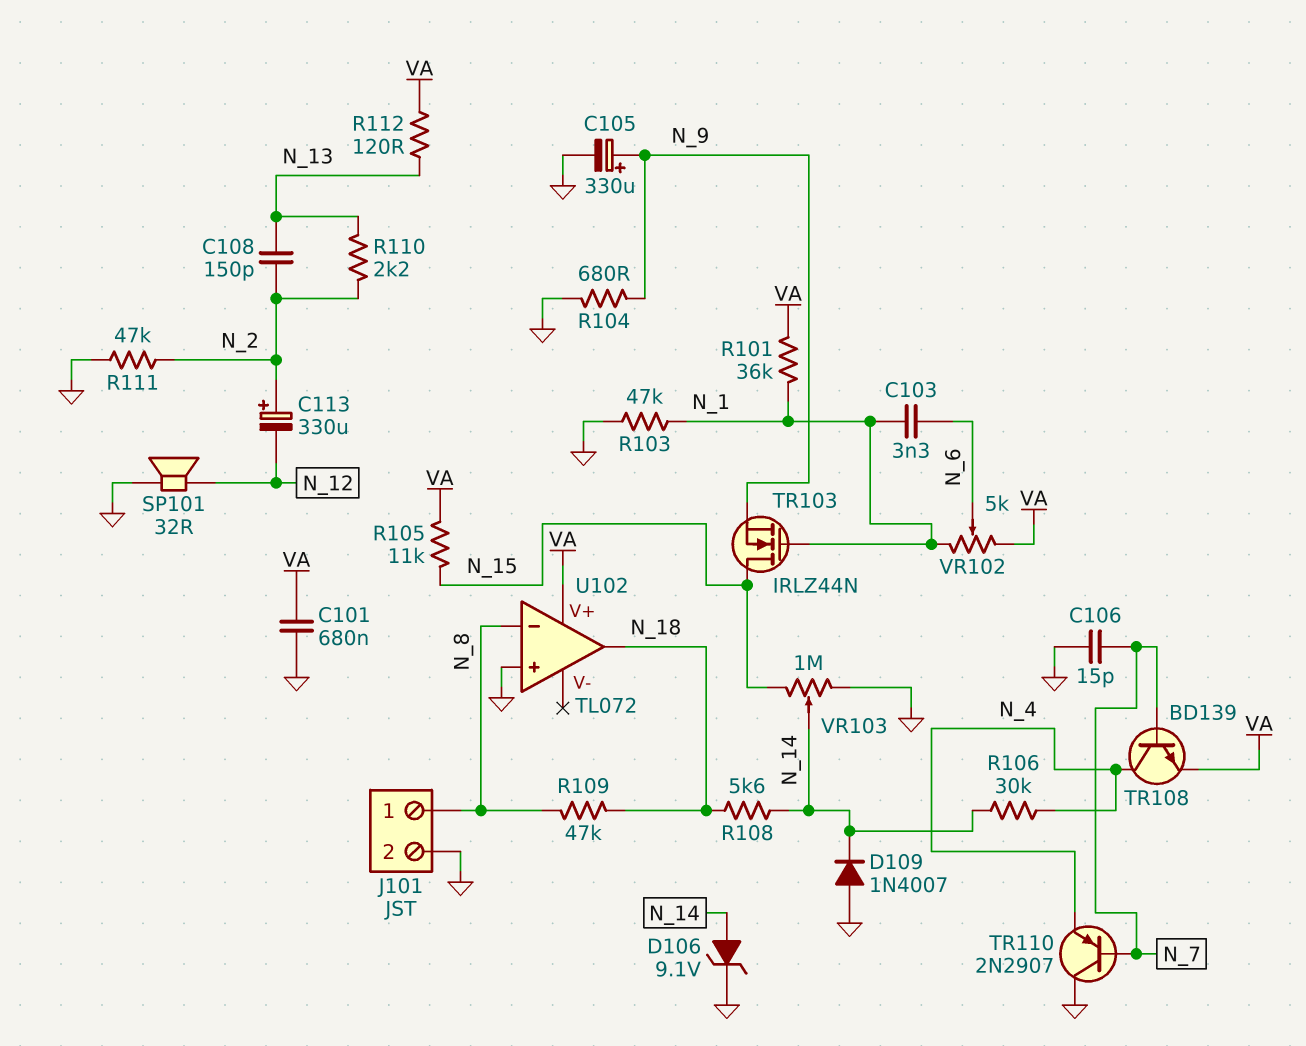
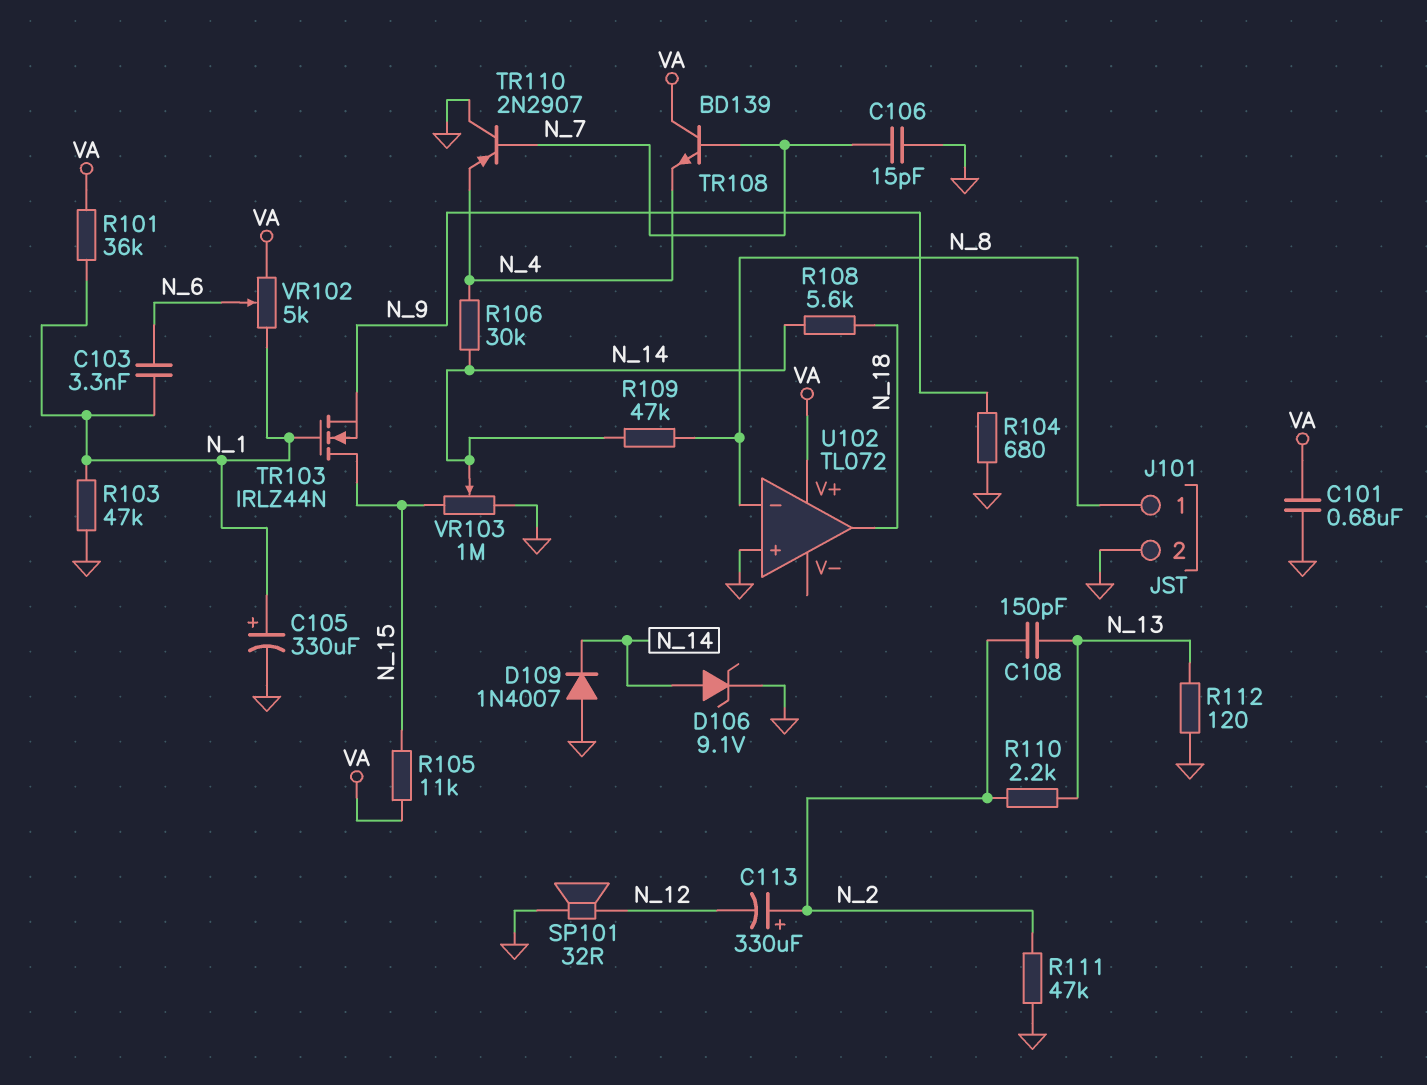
C105: 330uF (plus N_9, minus GND) -> 330uF (plus N_1, minus GND)
R109: 47k (N_8, N_18) -> 47k (N_8, N_14)
R112: 120 (N_13, VA) -> 120 (GND, N_13)
TR108: NPN BD139 (B N_7, C N_4, E VA) -> NPN BD139 (B N_7, C VA, E N_4)

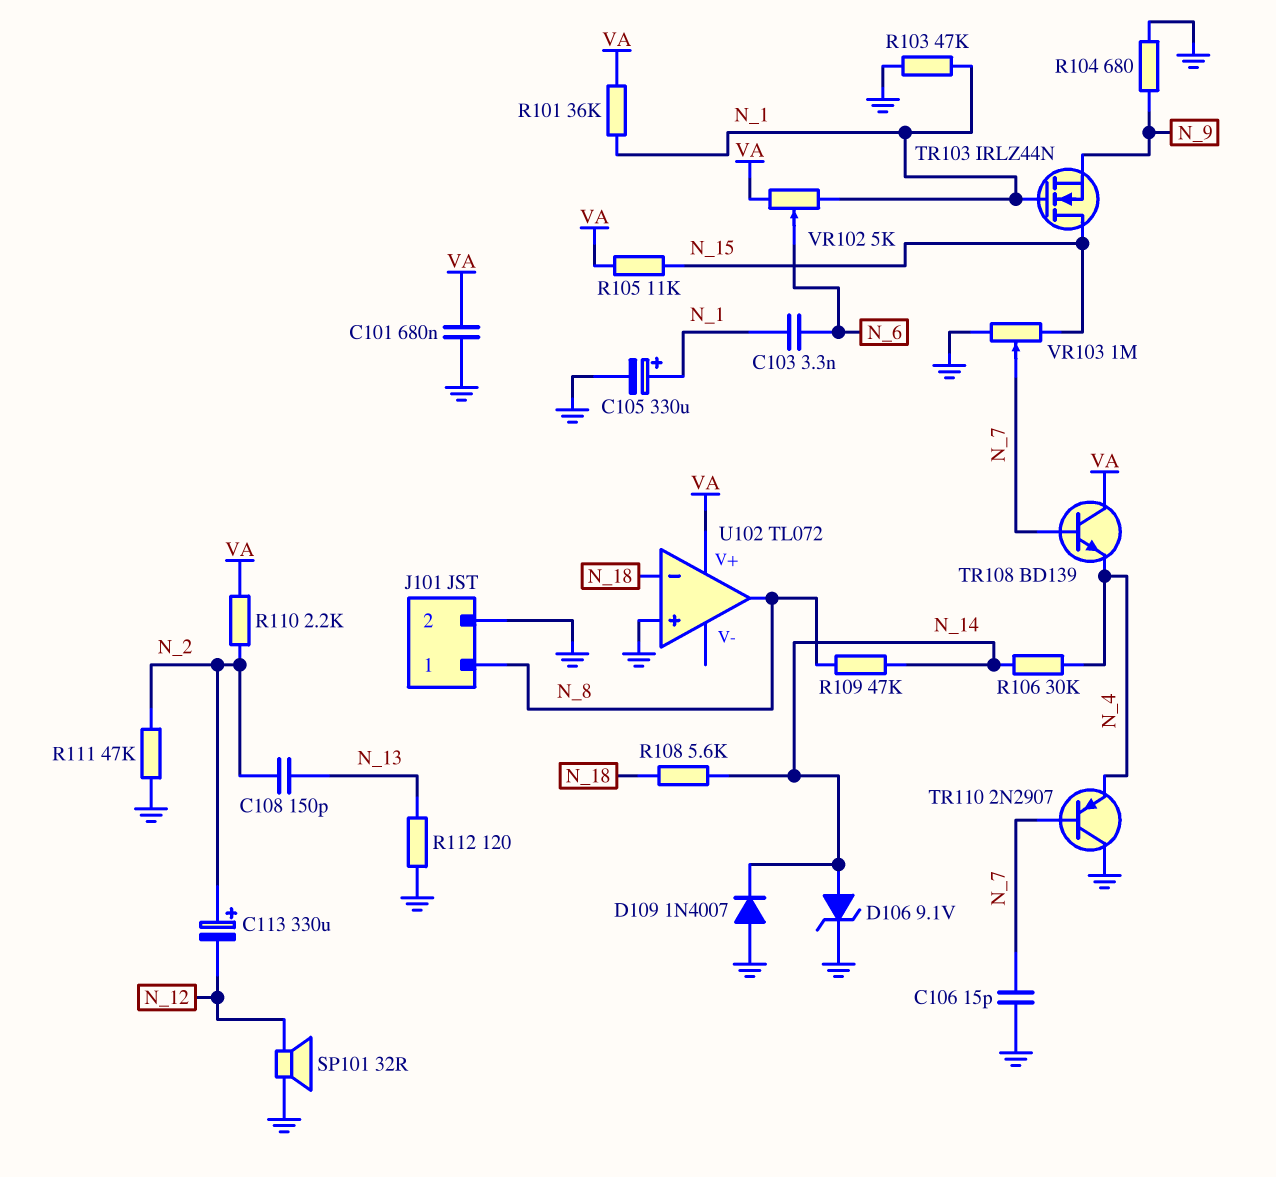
R110: 2.2k (N_2, N_13) -> 2.2k (N_2, VA)
U102 pin in-: N_8 -> N_18
U102 pin out: N_18 -> N_8
VR103: 1M (GND, N_15, wiper N_14) -> 1M (GND, N_15, wiper N_7)

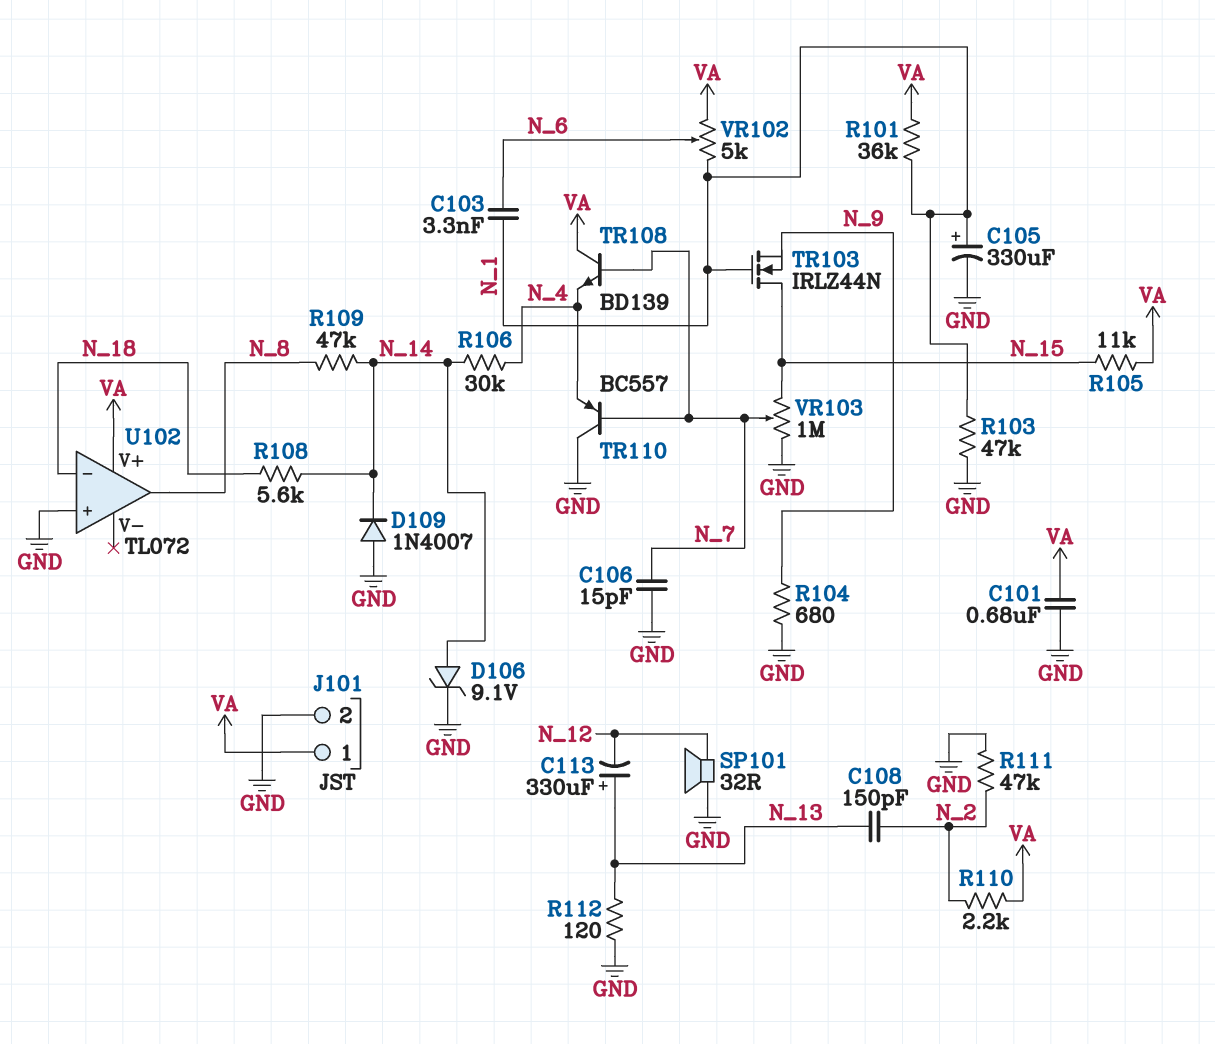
C113: 330uF (plus N_2, minus N_12) -> 330uF (plus N_13, minus N_12)
J101 pin 1: N_8 -> VA
TR110: PNP 2N2907 (B N_7, C GND, E N_4) -> PNP BC557 (B N_7, C GND, E N_4)

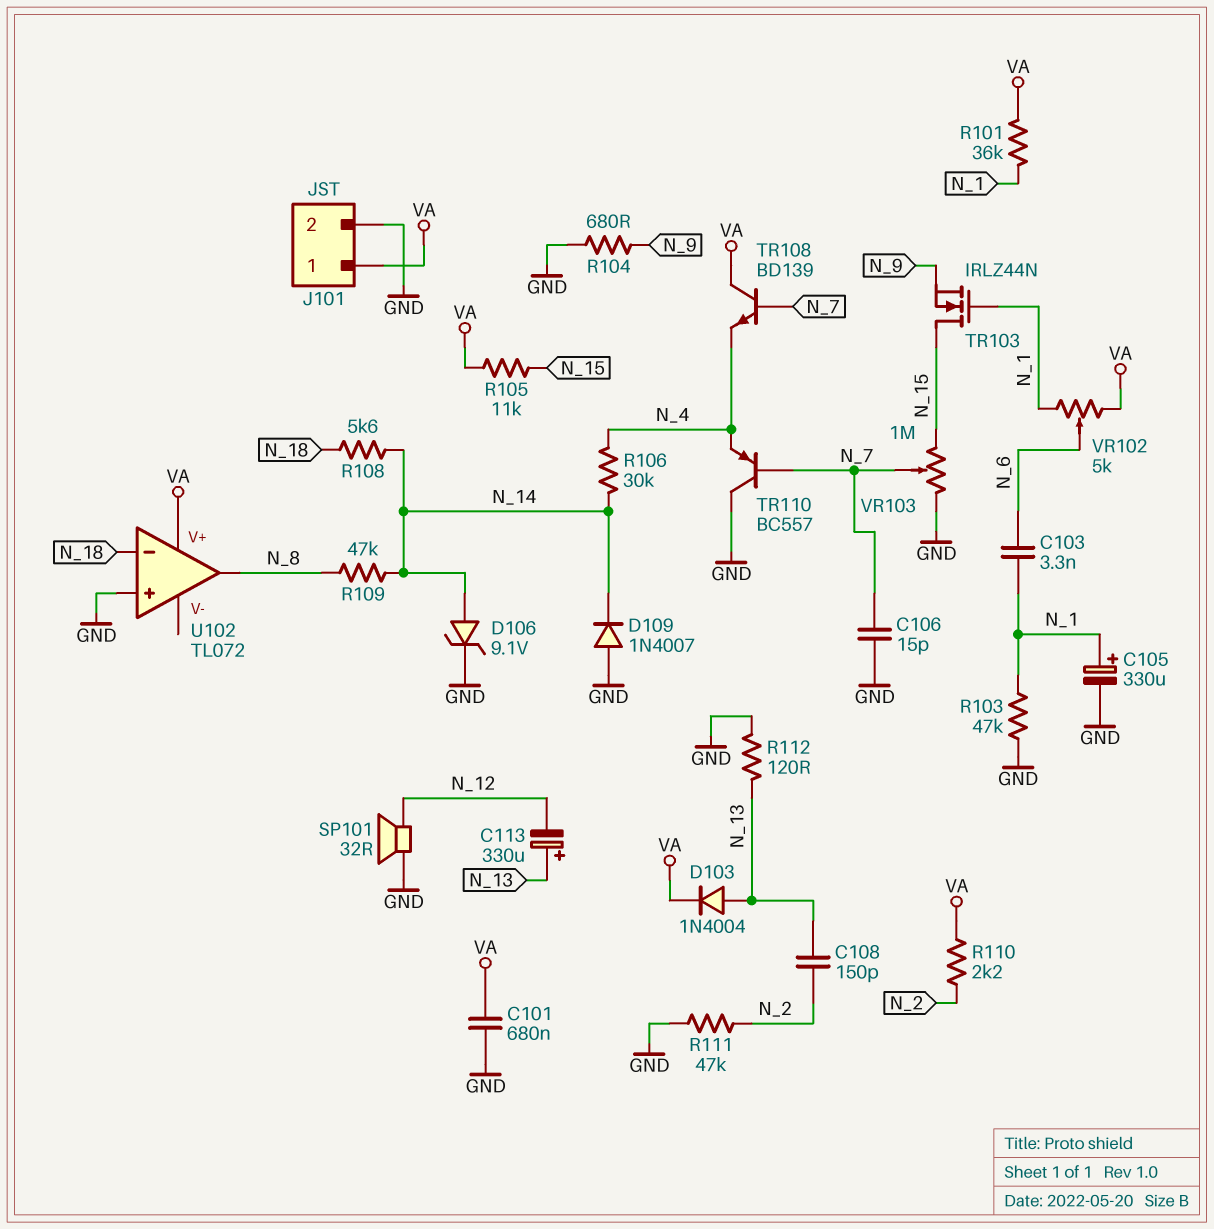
D103: none -> diode 1N4004 (A N_13, K VA)

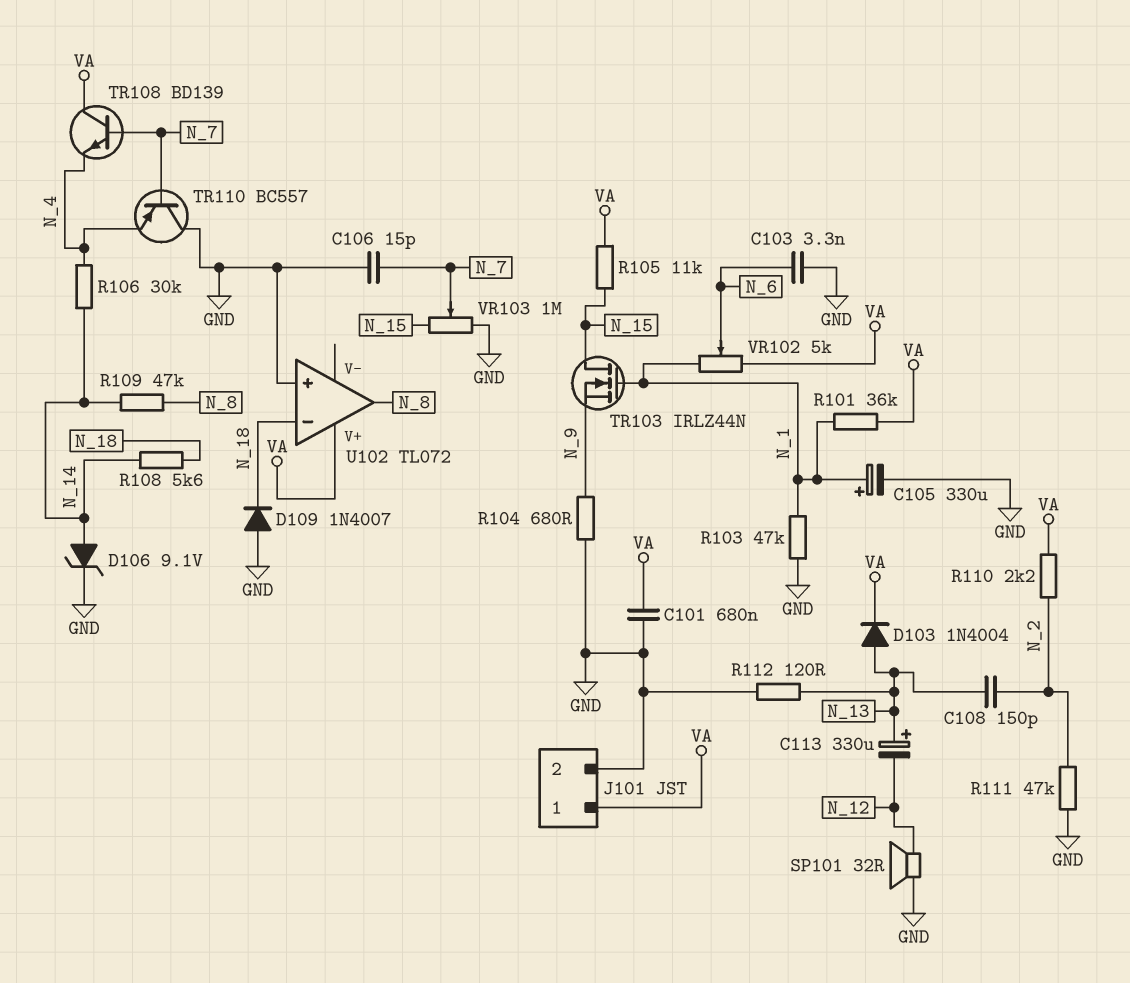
C103: 3.3nF (N_1, N_6) -> 3.3nF (GND, N_6)
D109: diode 1N4007 (A GND, K N_14) -> diode 1N4007 (A GND, K N_18)

